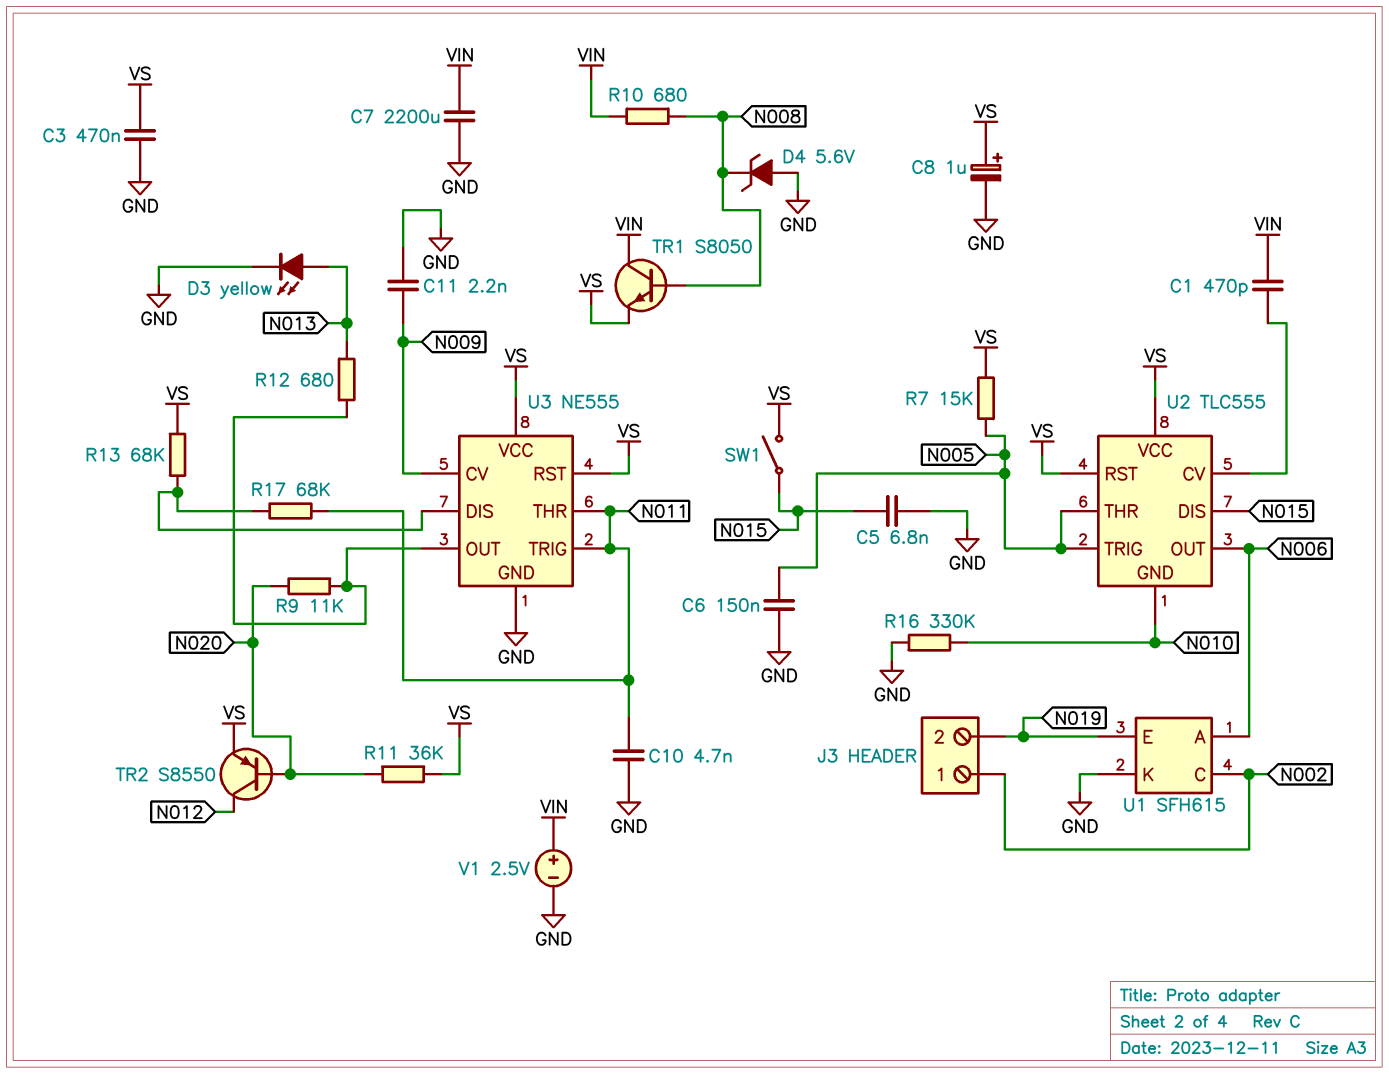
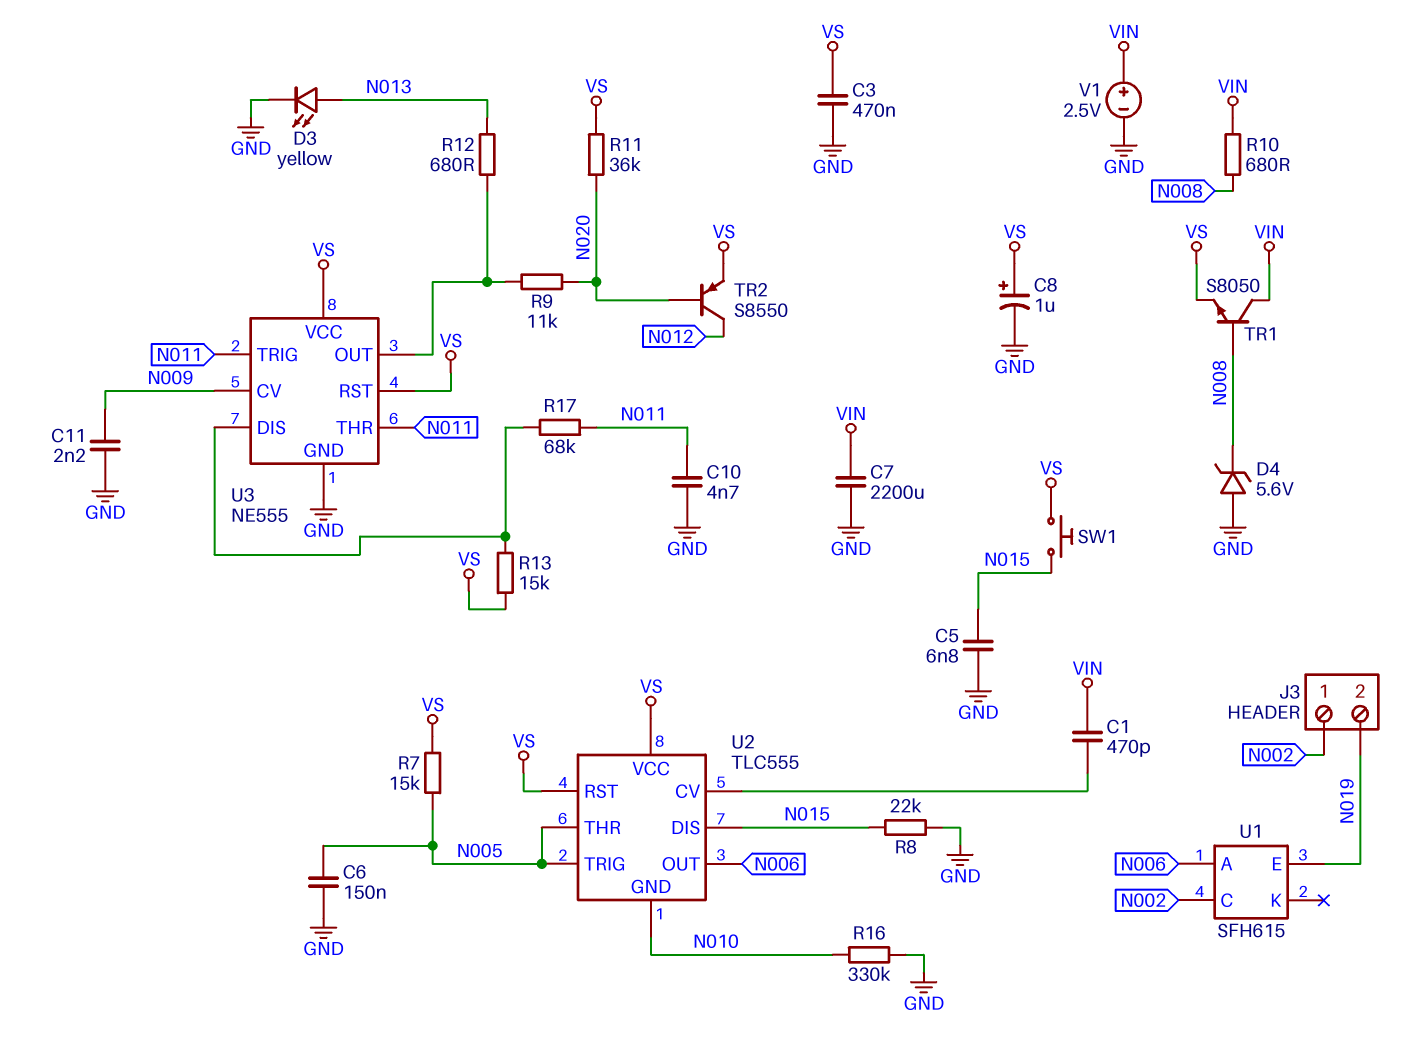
R8: none -> 22k (GND, N015)
R13: 68k (U3/DIS, VS) -> 15k (U3/DIS, VS)
SW1: switch (N015, VS) -> button (N015, VS)
U1 pin K: GND -> none

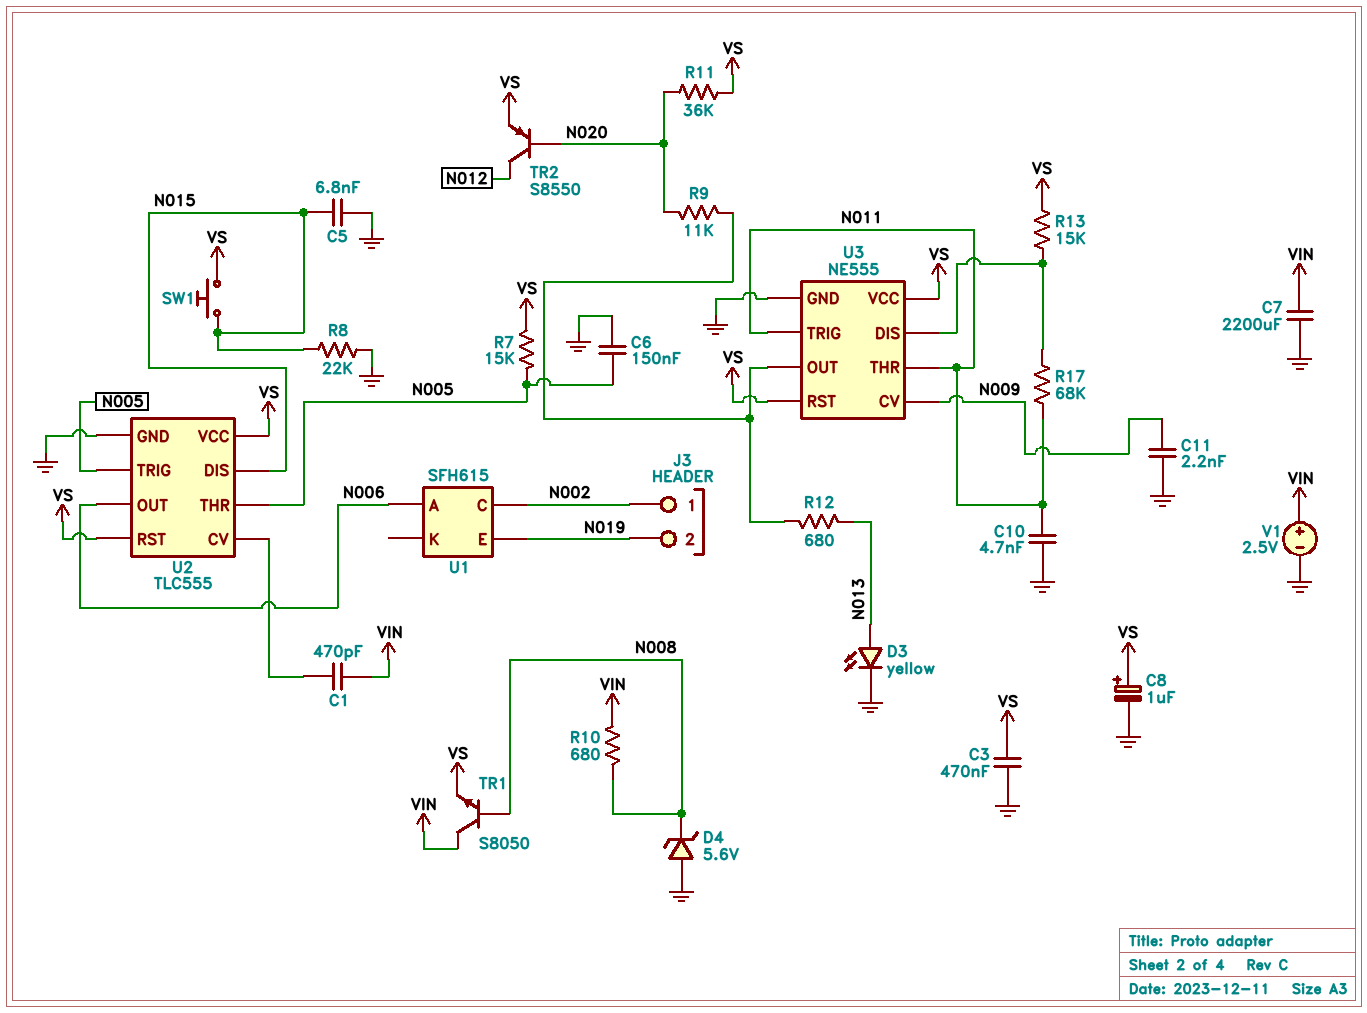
R16: 330k (GND, N010) -> none
U2 pin GND: N010 -> GND

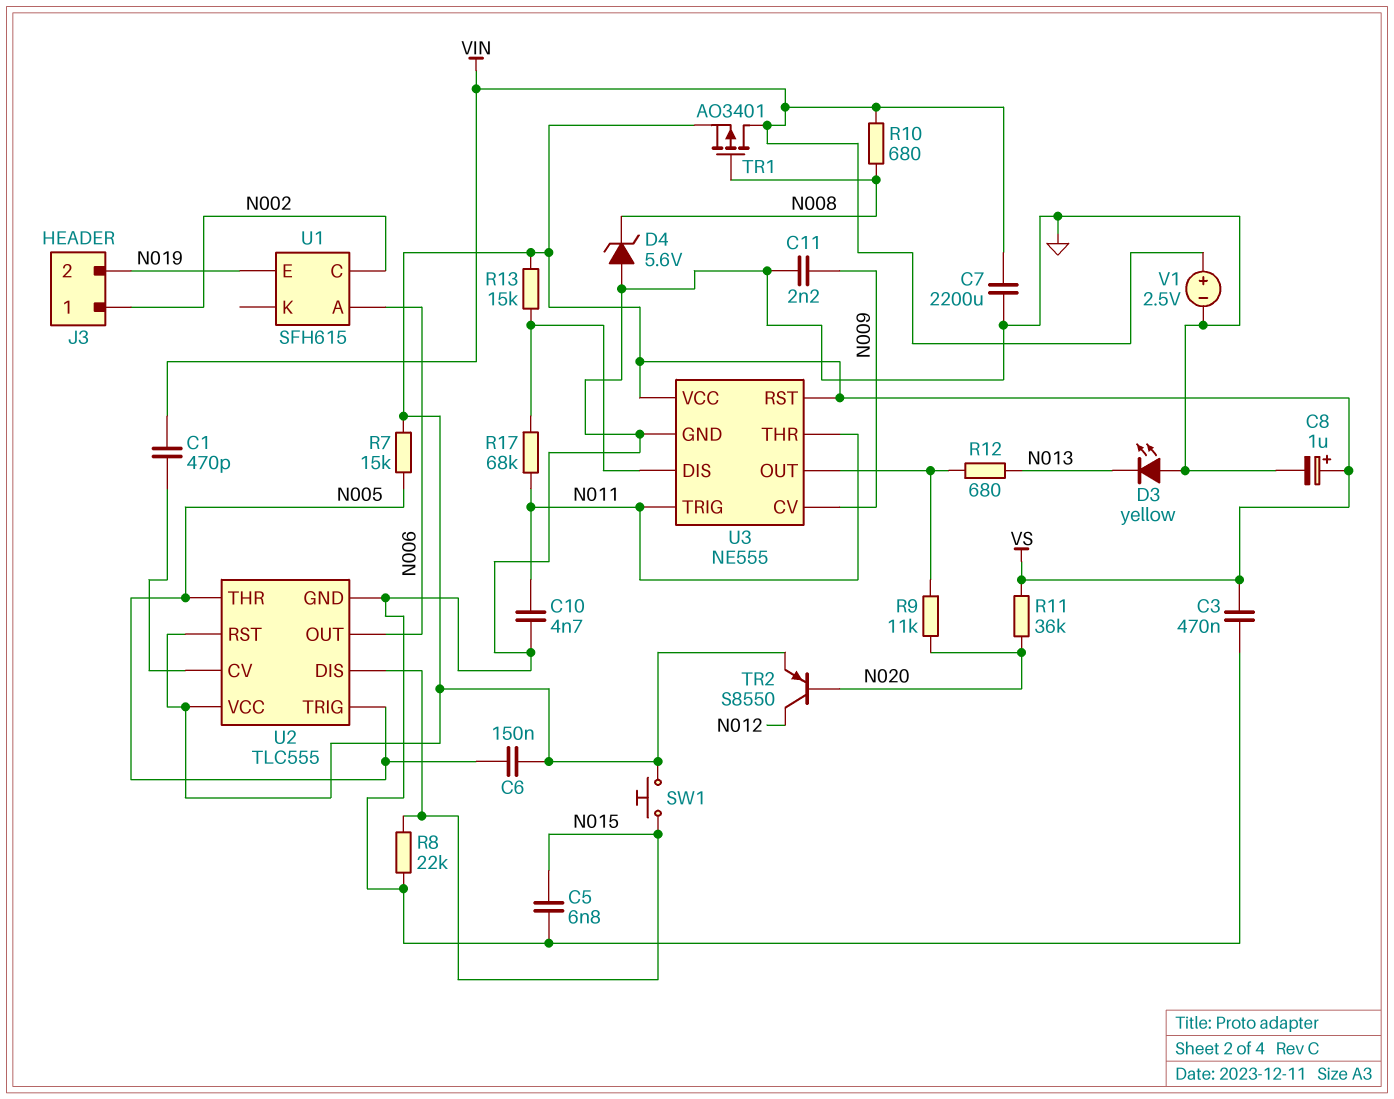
C6: 150nF (GND, N005) -> 150nF (N005, VS)
D3: LED yellow (A N013, K GND) -> LED yellow (A GND, K N013)
TR1: NPN S8050 (B N008, C VIN, E VS) -> PMOS AO3401 (G N008, D VIN, S VS)

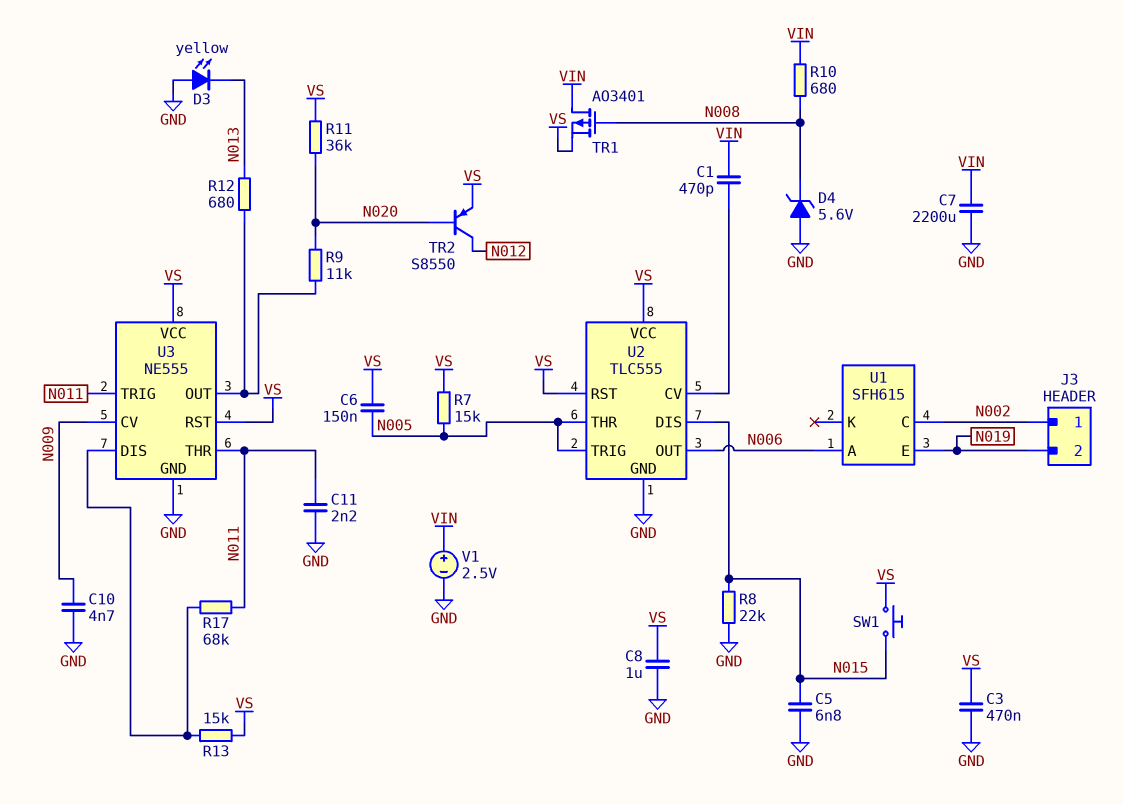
C8: 1uF (plus VS, minus GND) -> 1uF (GND, VS)
C10: 4.7nF (GND, N011) -> 4.7nF (GND, N009)
C11: 2.2nF (GND, N009) -> 2.2nF (GND, N011)

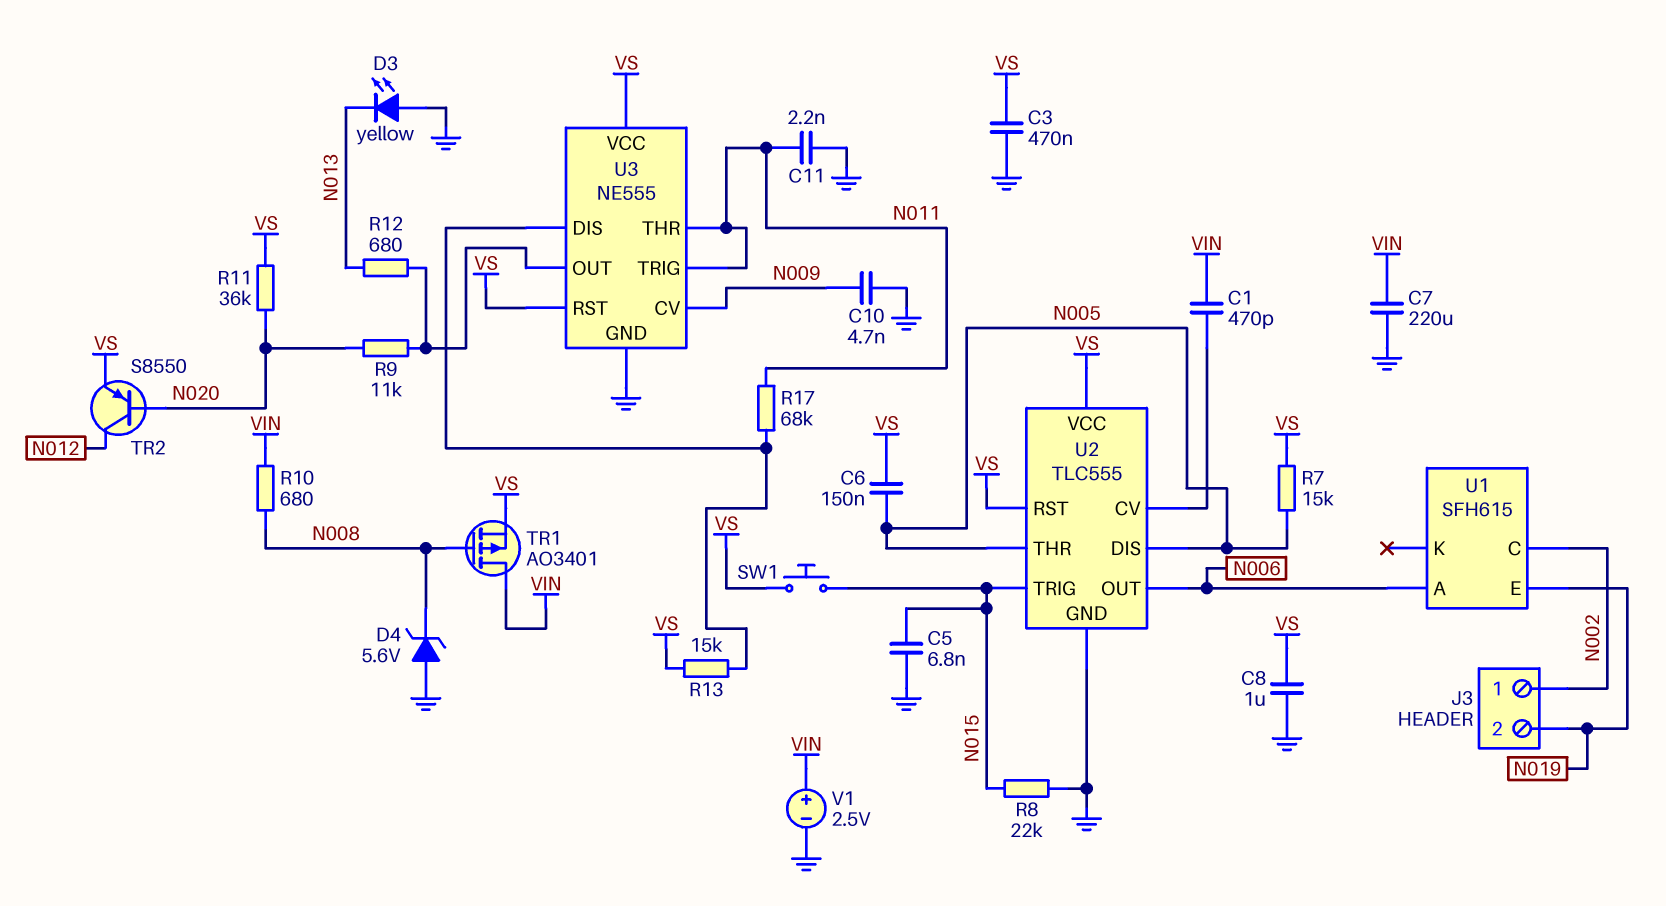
C7: 2200uF (GND, VIN) -> 220uF (GND, VIN)
U2 pin DIS: N015 -> N005
U2 pin TRIG: N005 -> N015

